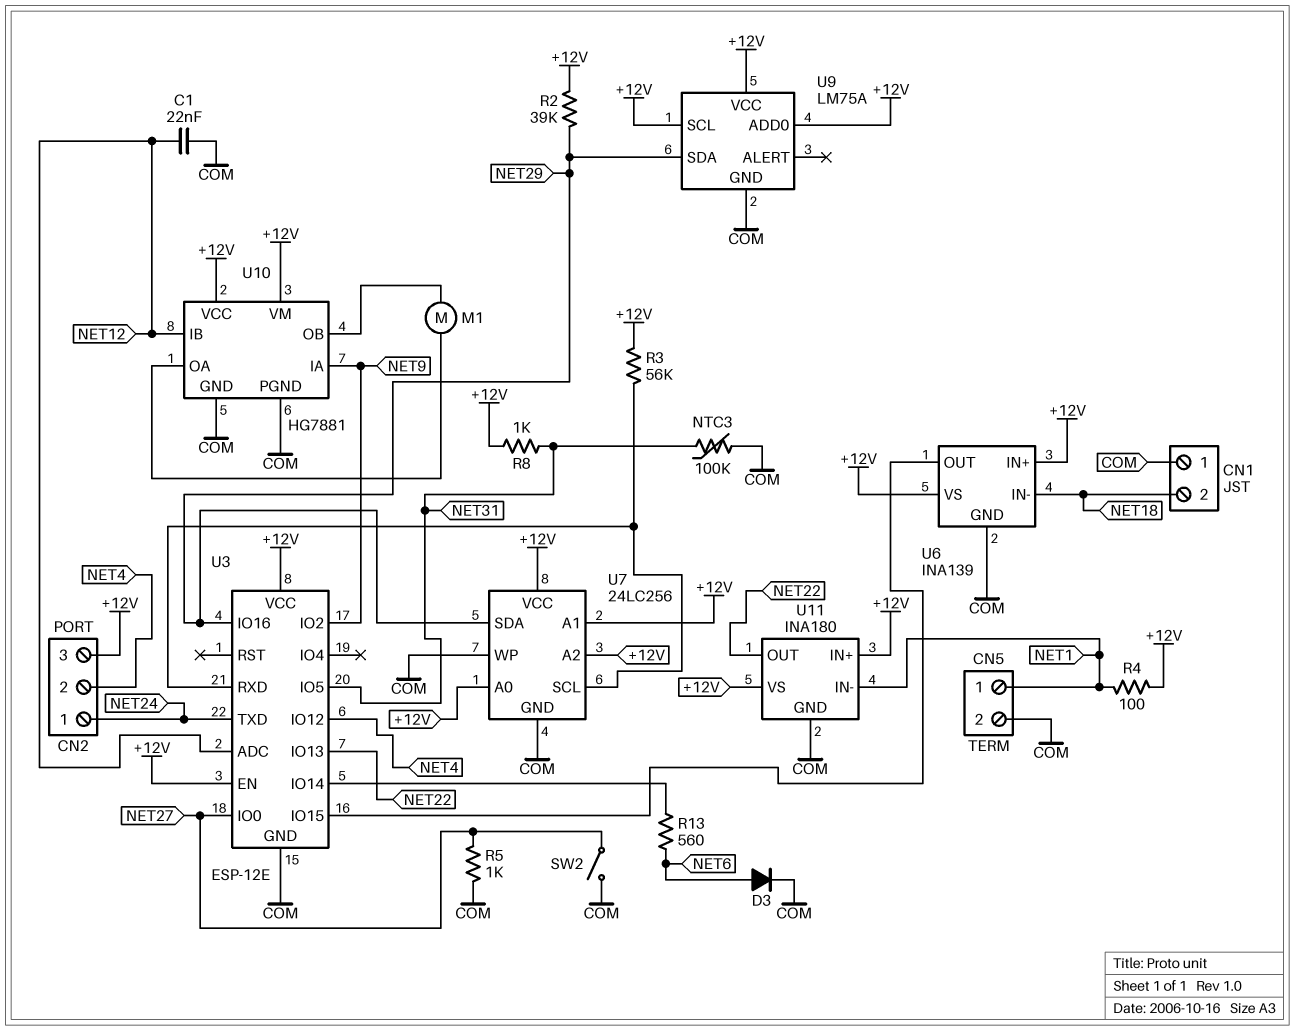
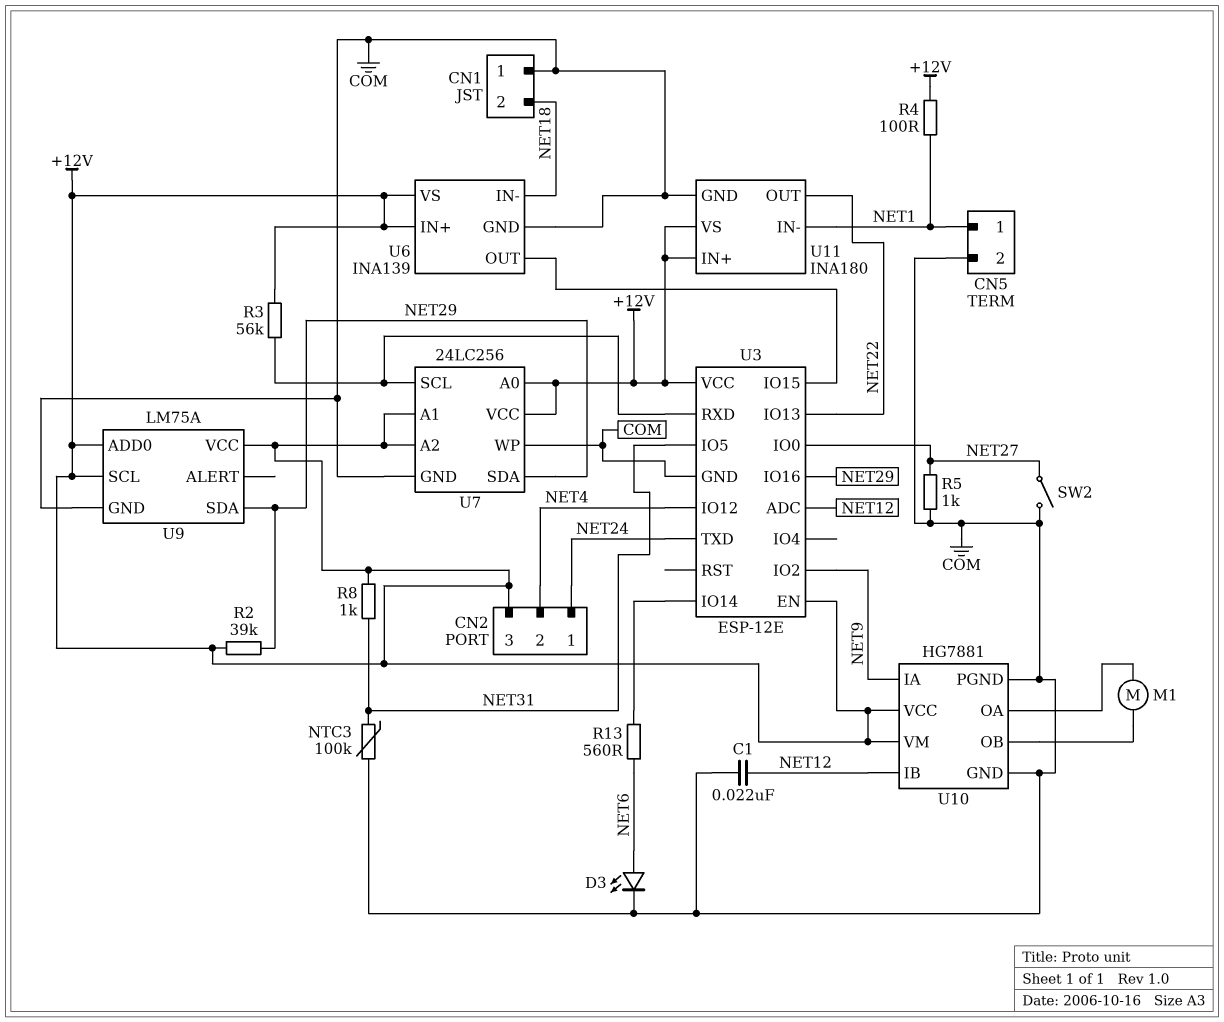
D3: diode (A NET6, K COM) -> LED (A NET6, K COM)

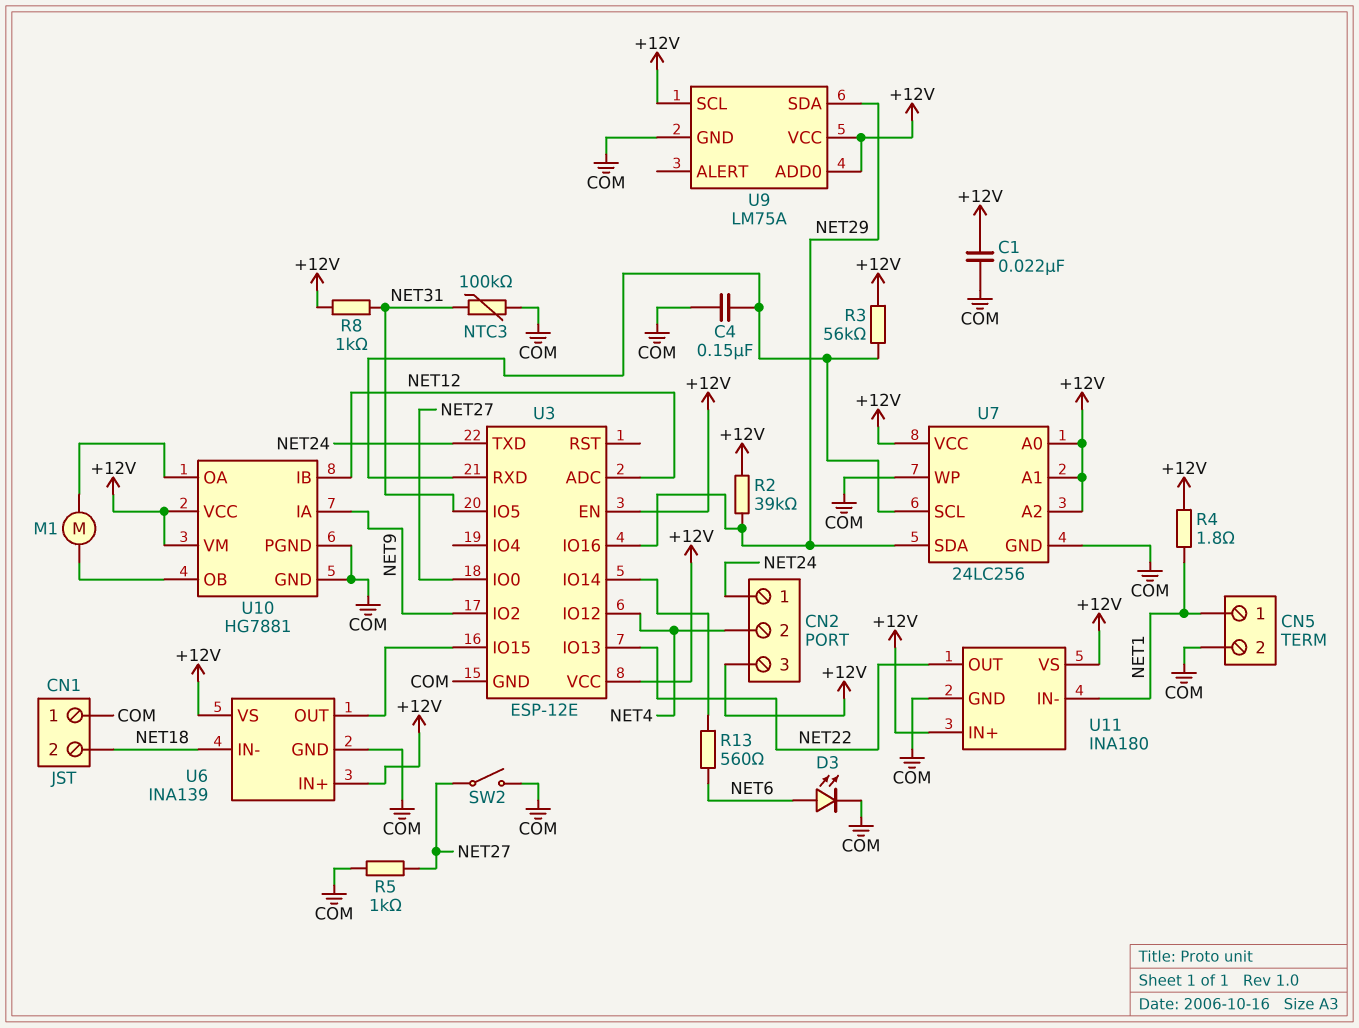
C1: 22nF (COM, NET12) -> 22nF (+12V, COM)
C4: none -> 150nF (COM, U3/RXD)
R4: 100 (+12V, NET1) -> 1.8 (+12V, NET1)

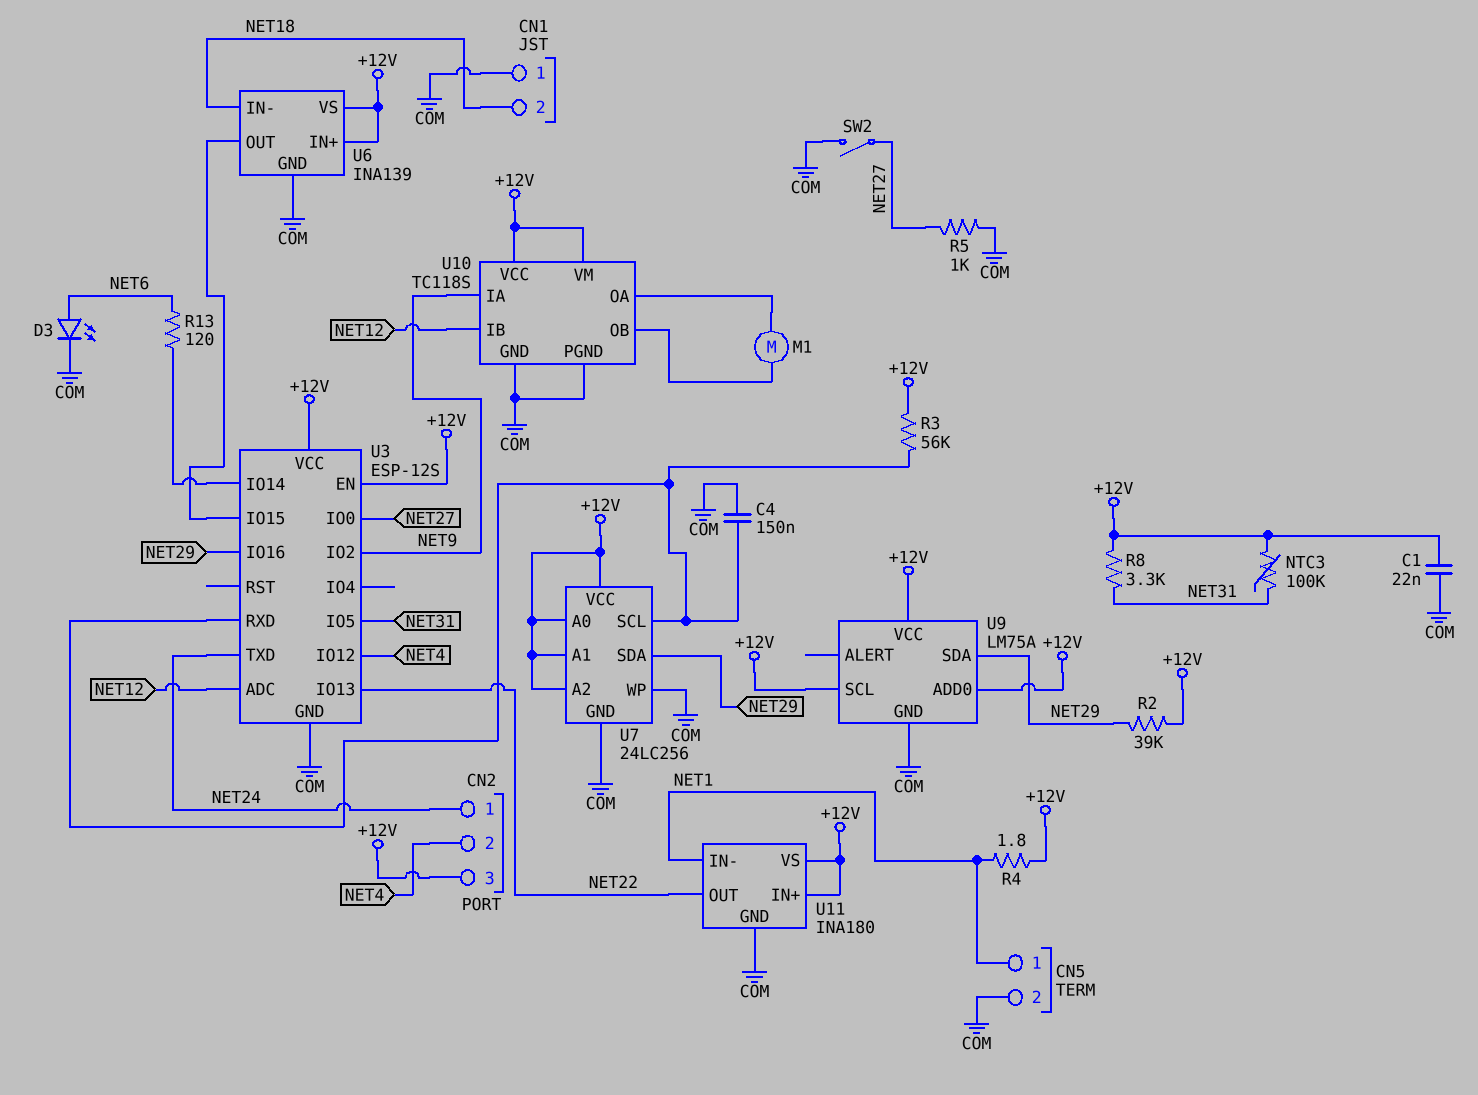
NTC3: 100k (COM, NET31) -> 100k (+12V, NET31)
R8: 1k (+12V, NET31) -> 3.3k (+12V, NET31)
R13: 560 (NET6, U3/IO14) -> 120 (NET6, U3/IO14)
U3: ESP-12E -> ESP-12S
U10: HG7881 -> TC118S

